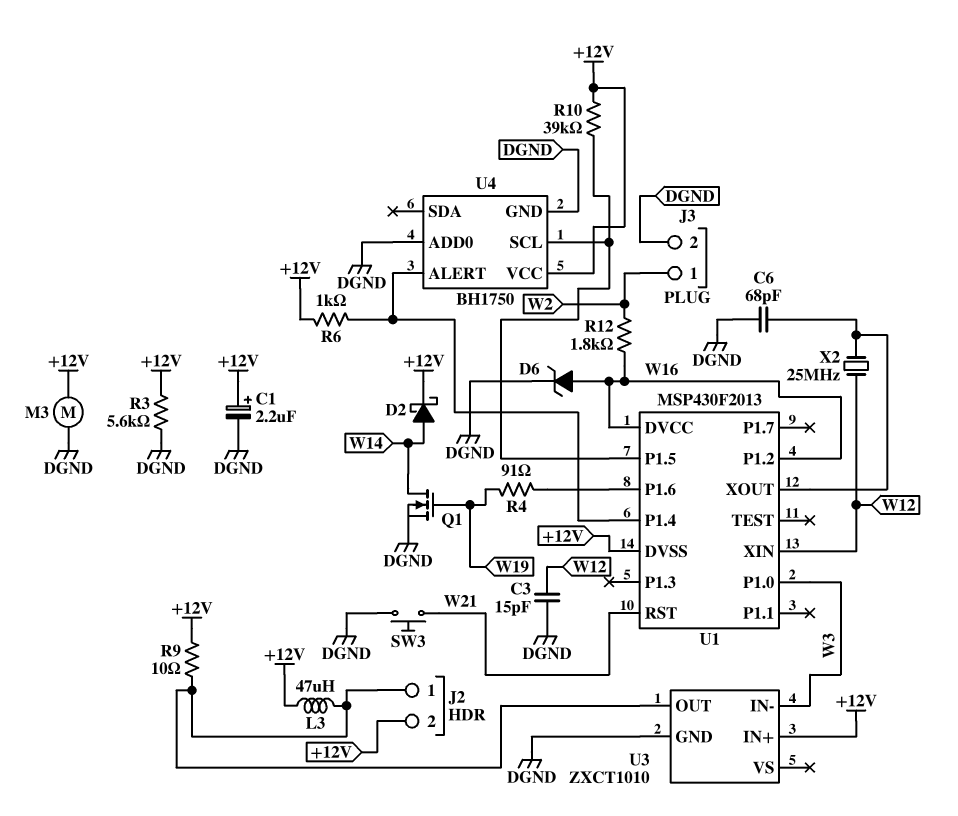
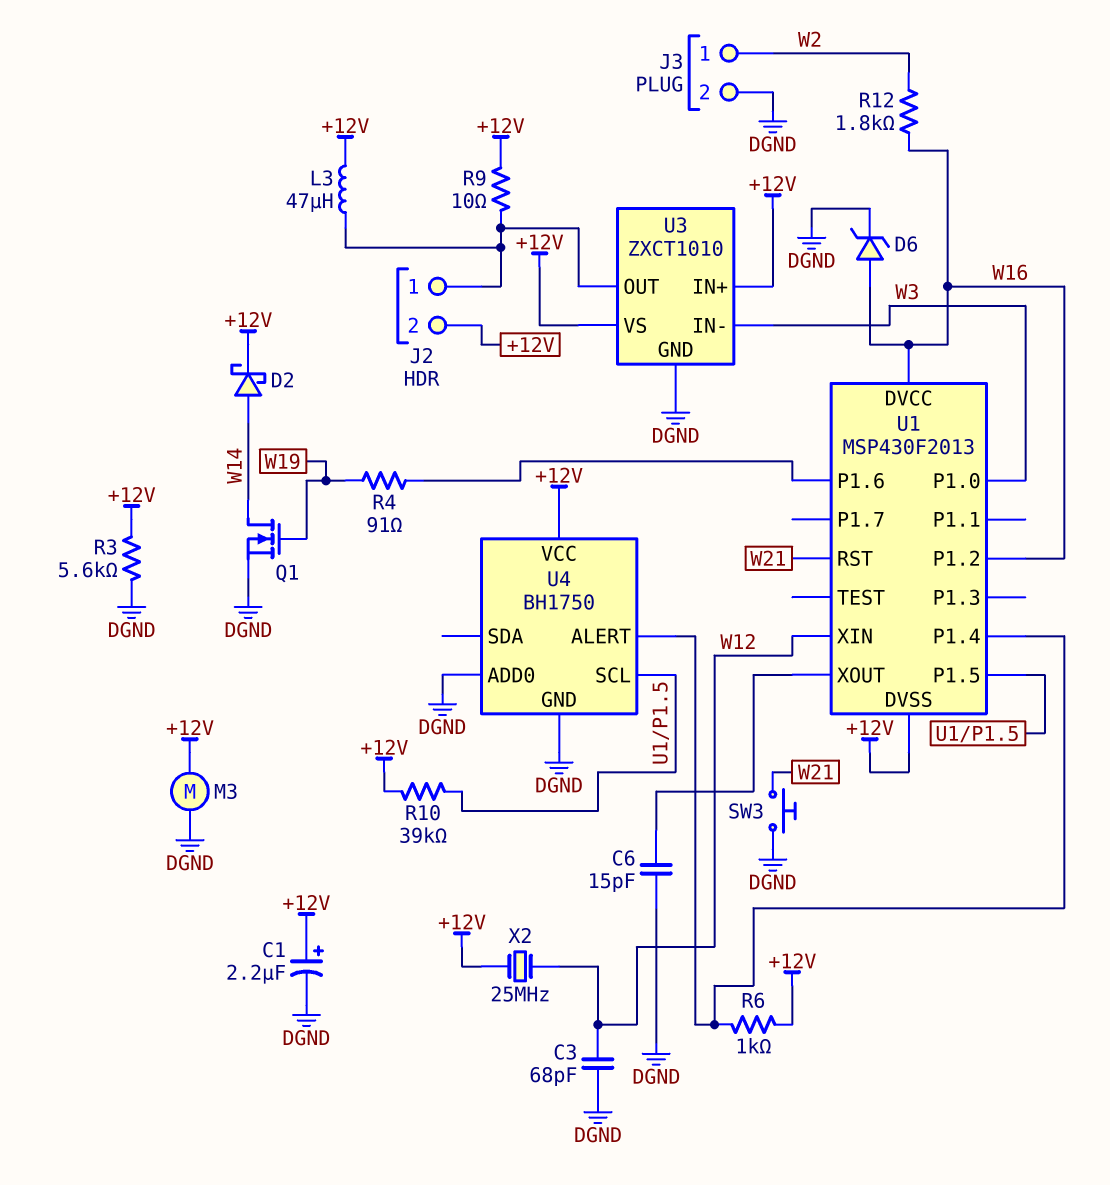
C3: 15pF (DGND, W12) -> 68pF (DGND, W12)
C6: 68pF (DGND, U1/XOUT) -> 15pF (DGND, U1/XOUT)
U3 pin VS: none -> +12V
X2: 25MHz (U1/XOUT, W12) -> 25MHz (+12V, W12)

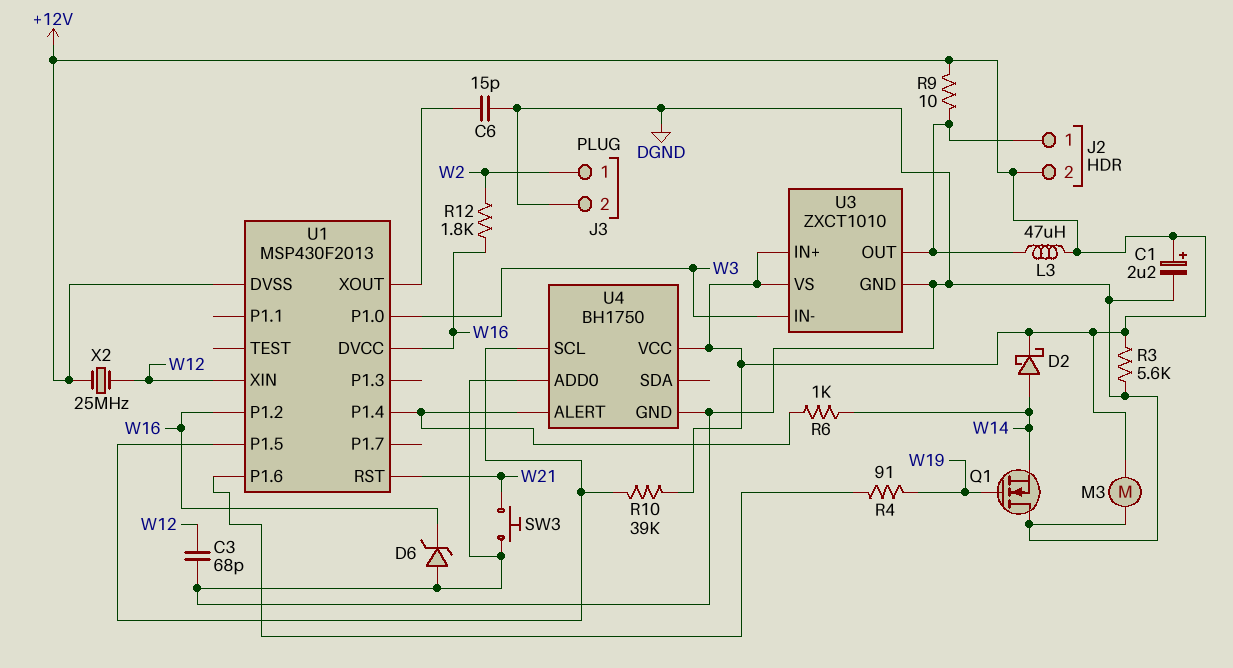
D6: zener (A W16, K DGND) -> zener (A DGND, K W16)
Q1: NMOS (G W19, D W14, S DGND) -> NMOS (G W19, D DGND, S W14)
R6: 1k (+12V, U1/P1.4) -> 1k (U1/P1.4, W14)

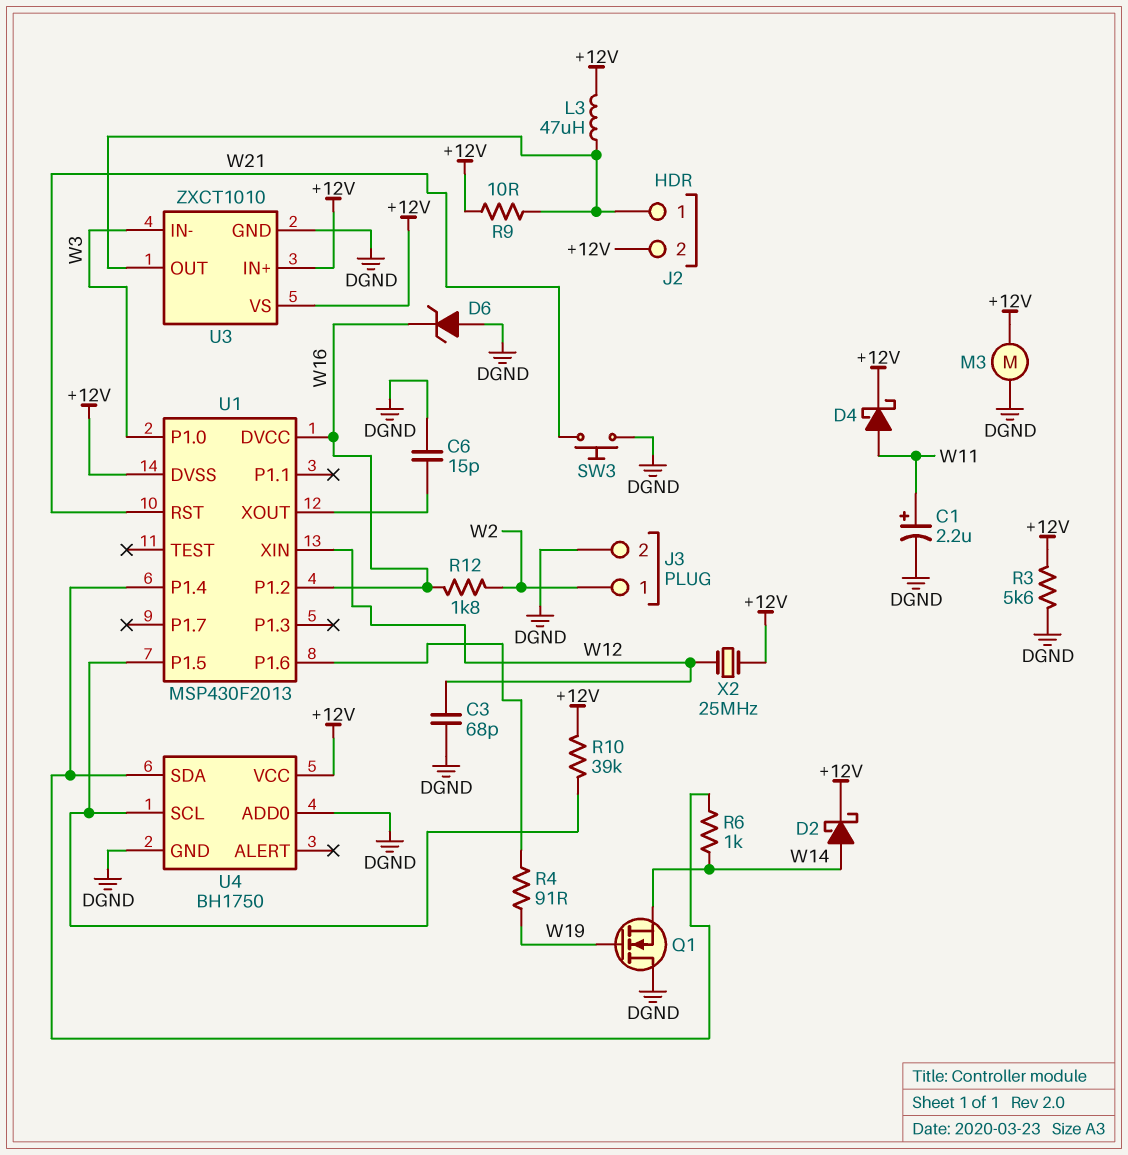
C1: 2.2uF (plus +12V, minus DGND) -> 2.2uF (plus W11, minus DGND)
D4: none -> schottky (A W11, K +12V)
U4 pin ALERT: U1/P1.4 -> none
U4 pin SDA: none -> U1/P1.4

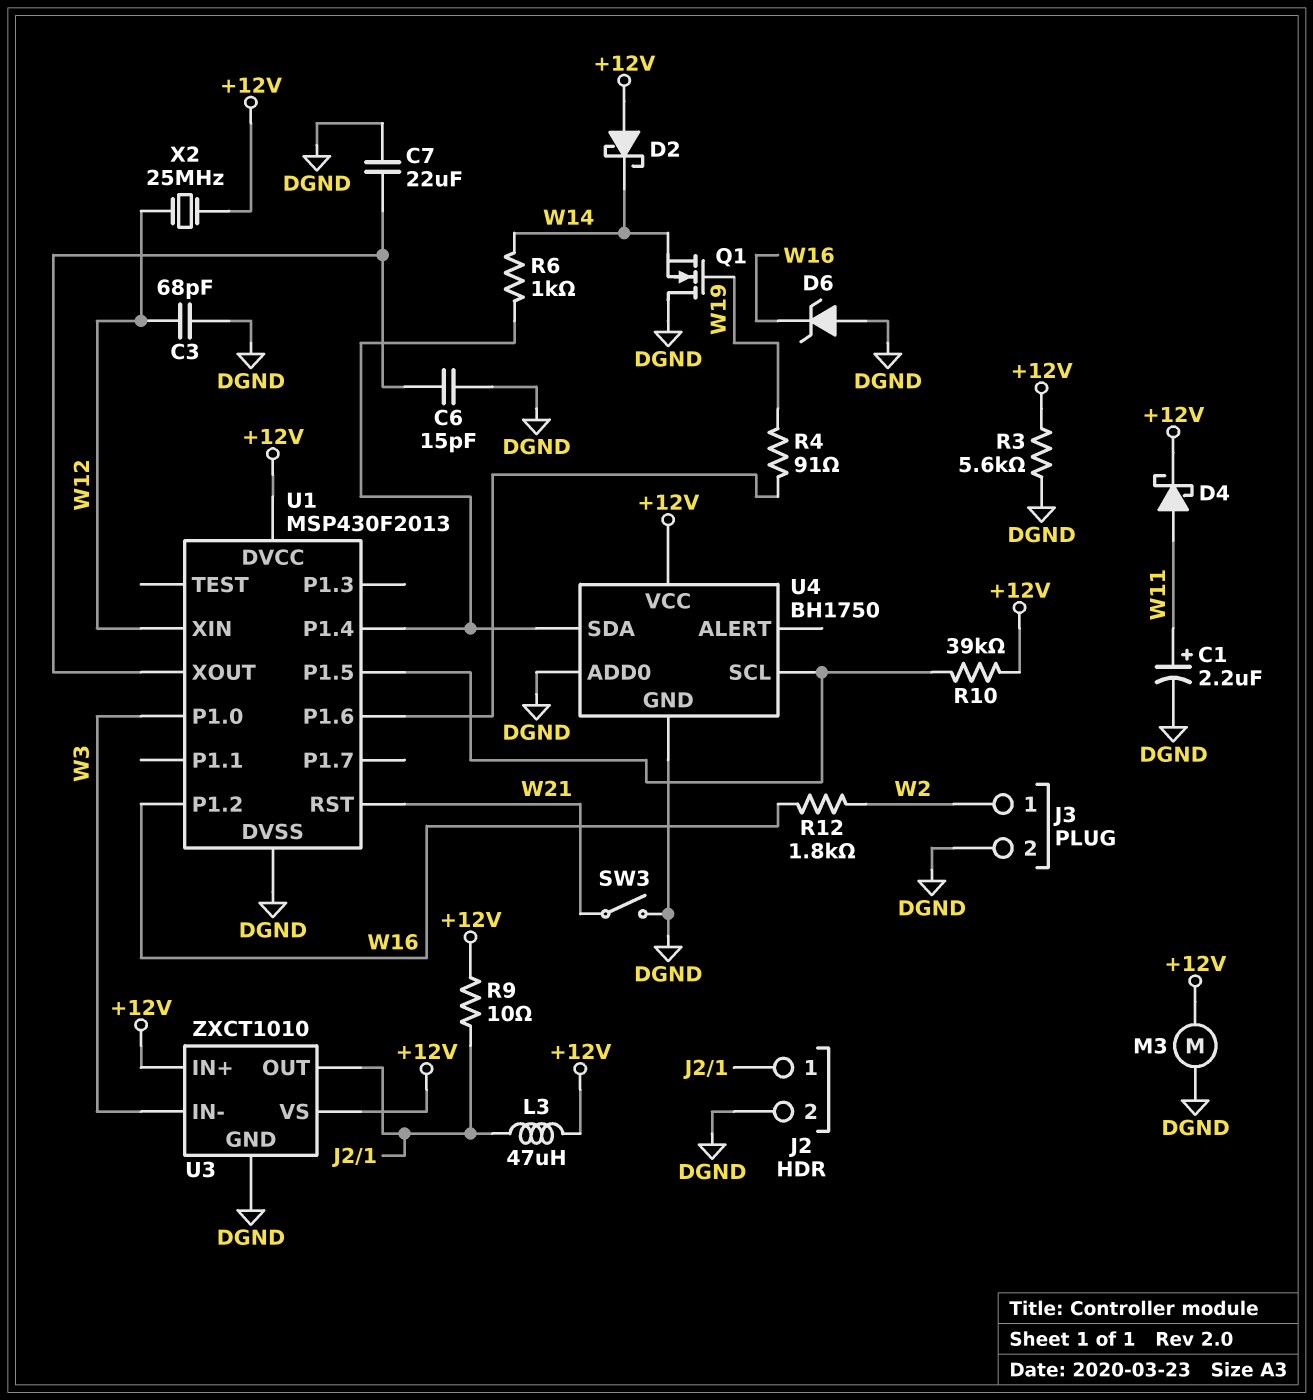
C7: none -> 22uF (DGND, U1/XOUT)
D2: schottky (A W14, K +12V) -> schottky (A +12V, K W14)
J2 pin 2: +12V -> DGND
SW3: button (DGND, W21) -> switch (DGND, W21)
U1 pin DVCC: W16 -> +12V
U1 pin DVSS: +12V -> DGND

